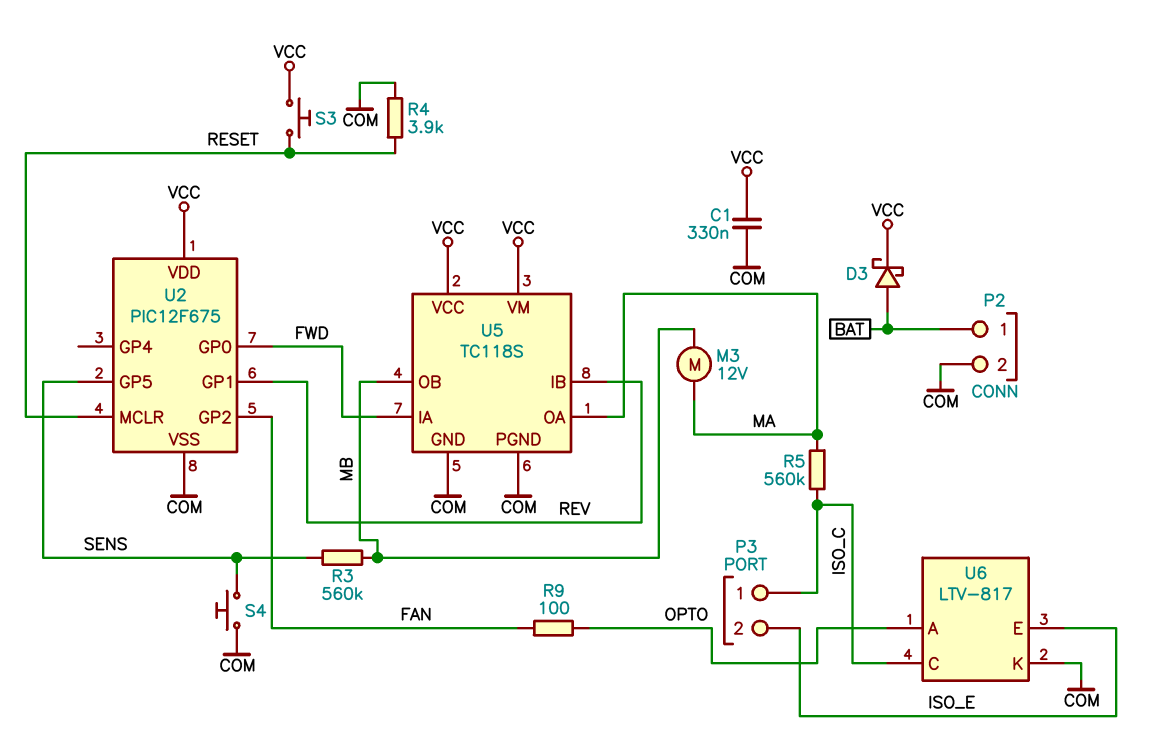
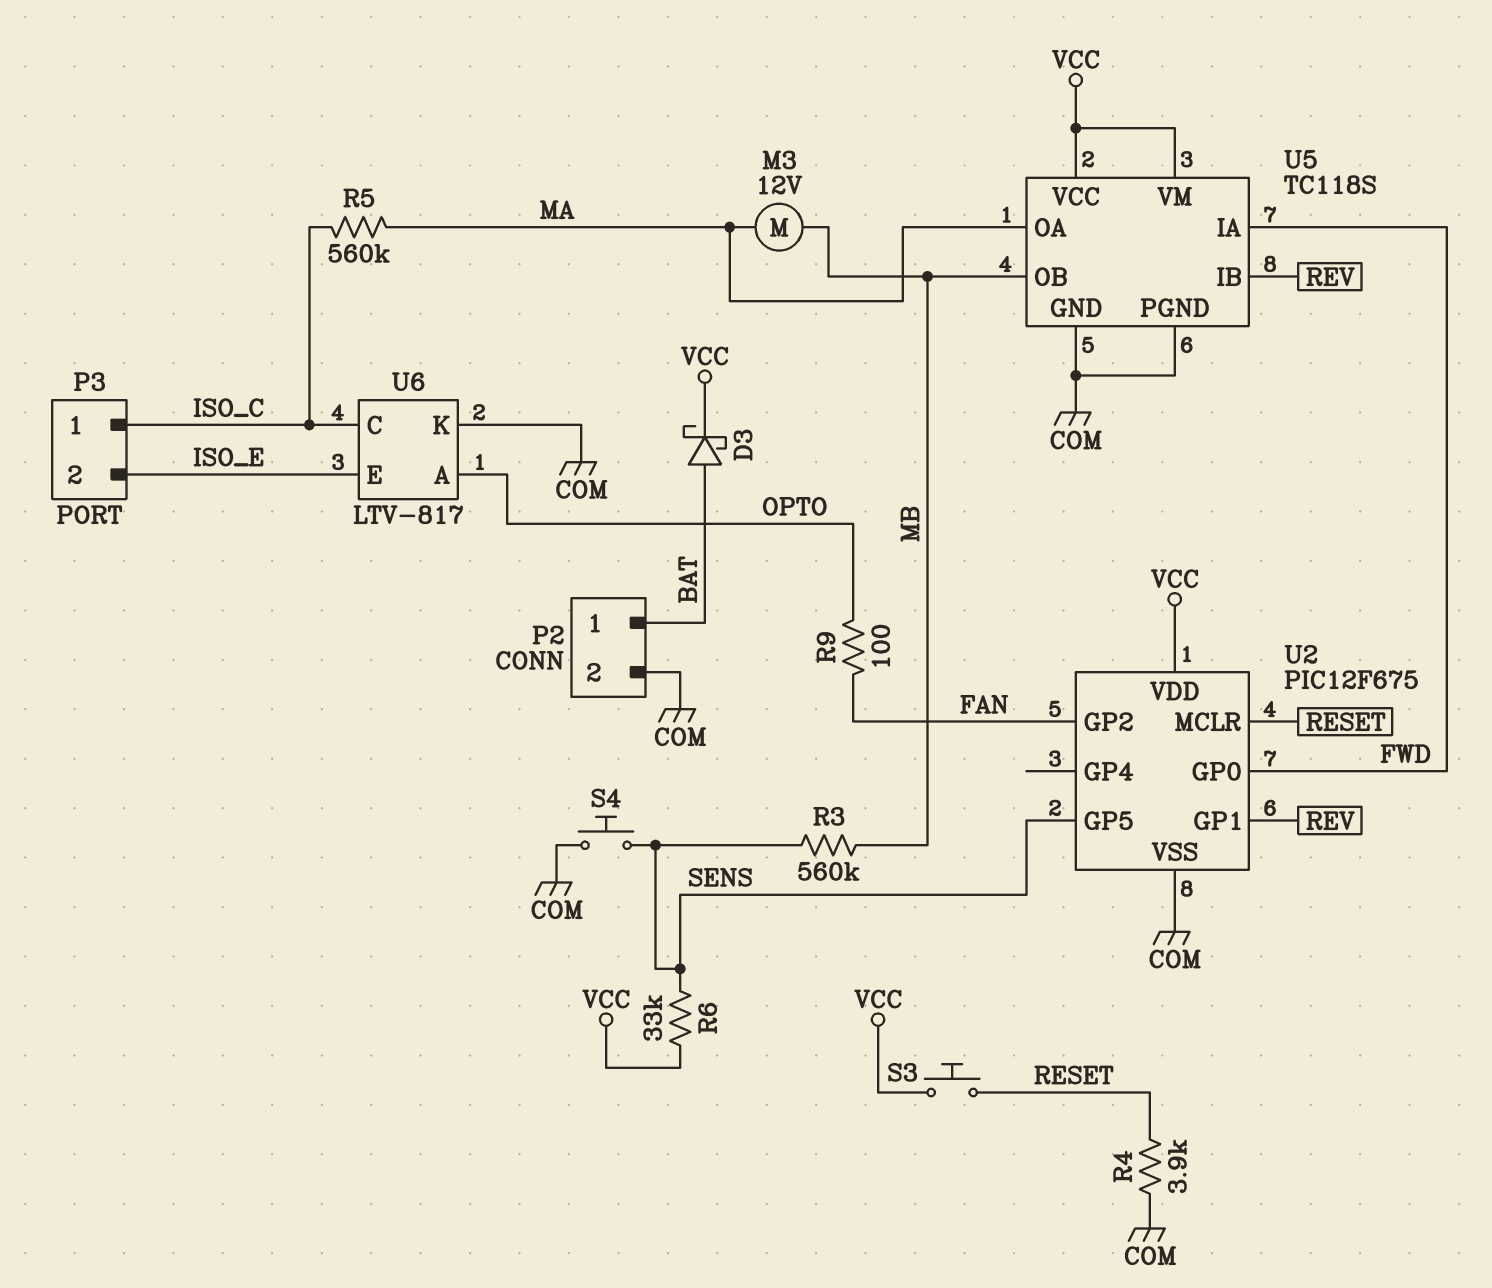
C1: 330nF (COM, VCC) -> none
R6: none -> 33k (SENS, VCC)

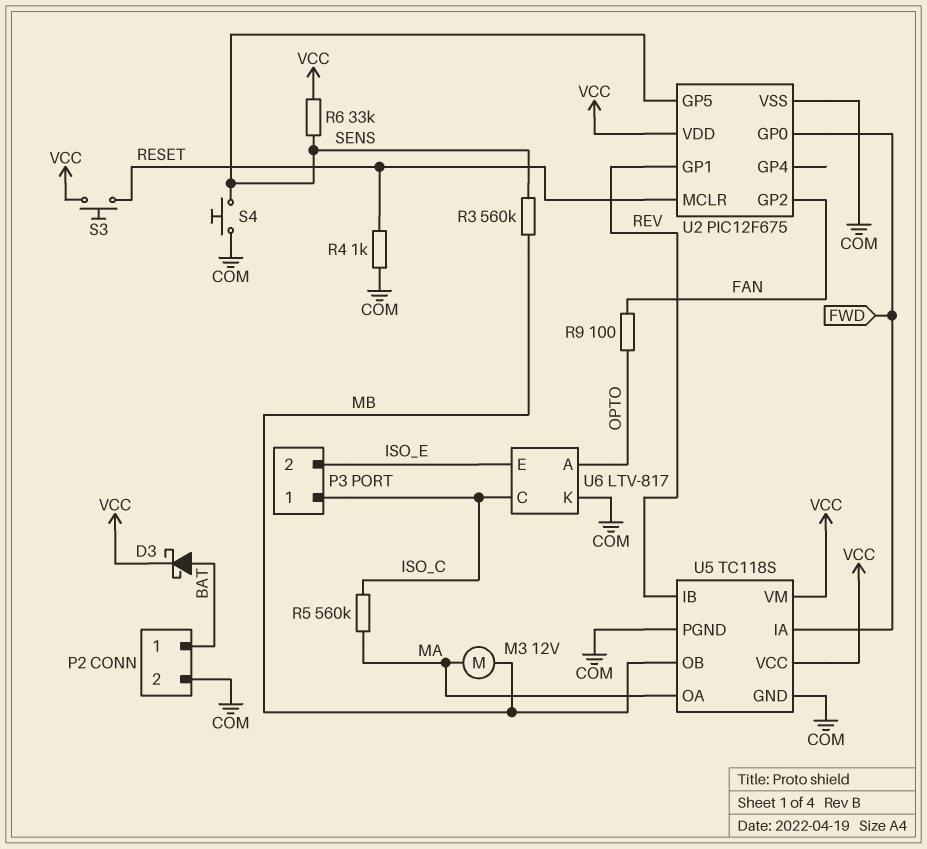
R4: 3.9k (COM, RESET) -> 1k (COM, RESET)

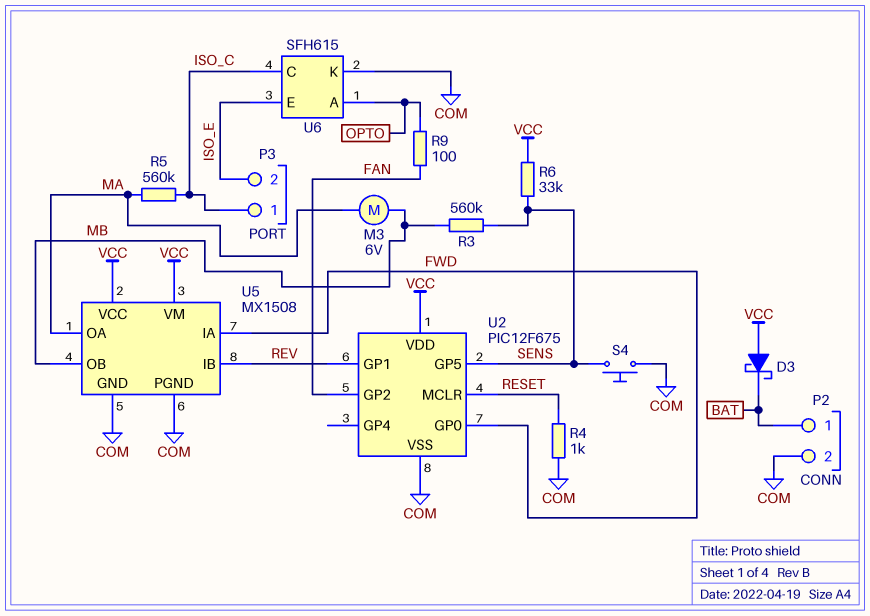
D3: schottky (A BAT, K VCC) -> schottky (A VCC, K BAT)
M3: motor 12V (MA, MB) -> motor 6V (MA, MB)
S3: button (RESET, VCC) -> none
U5: TC118S -> MX1508
U6: LTV-817 -> SFH615

